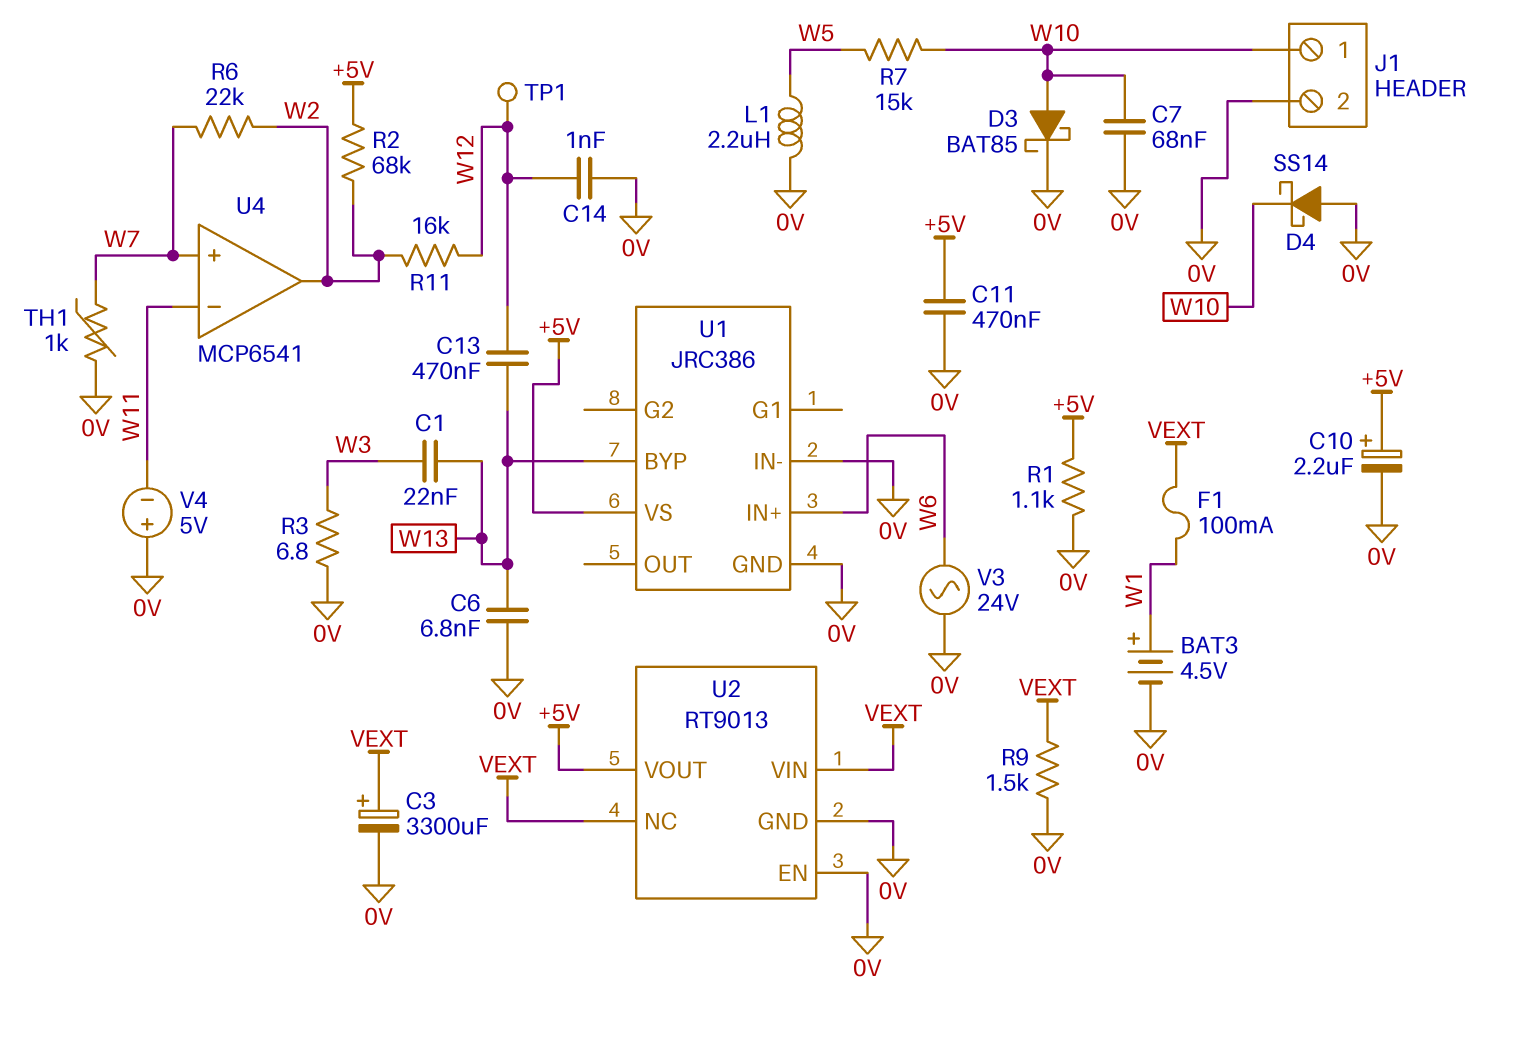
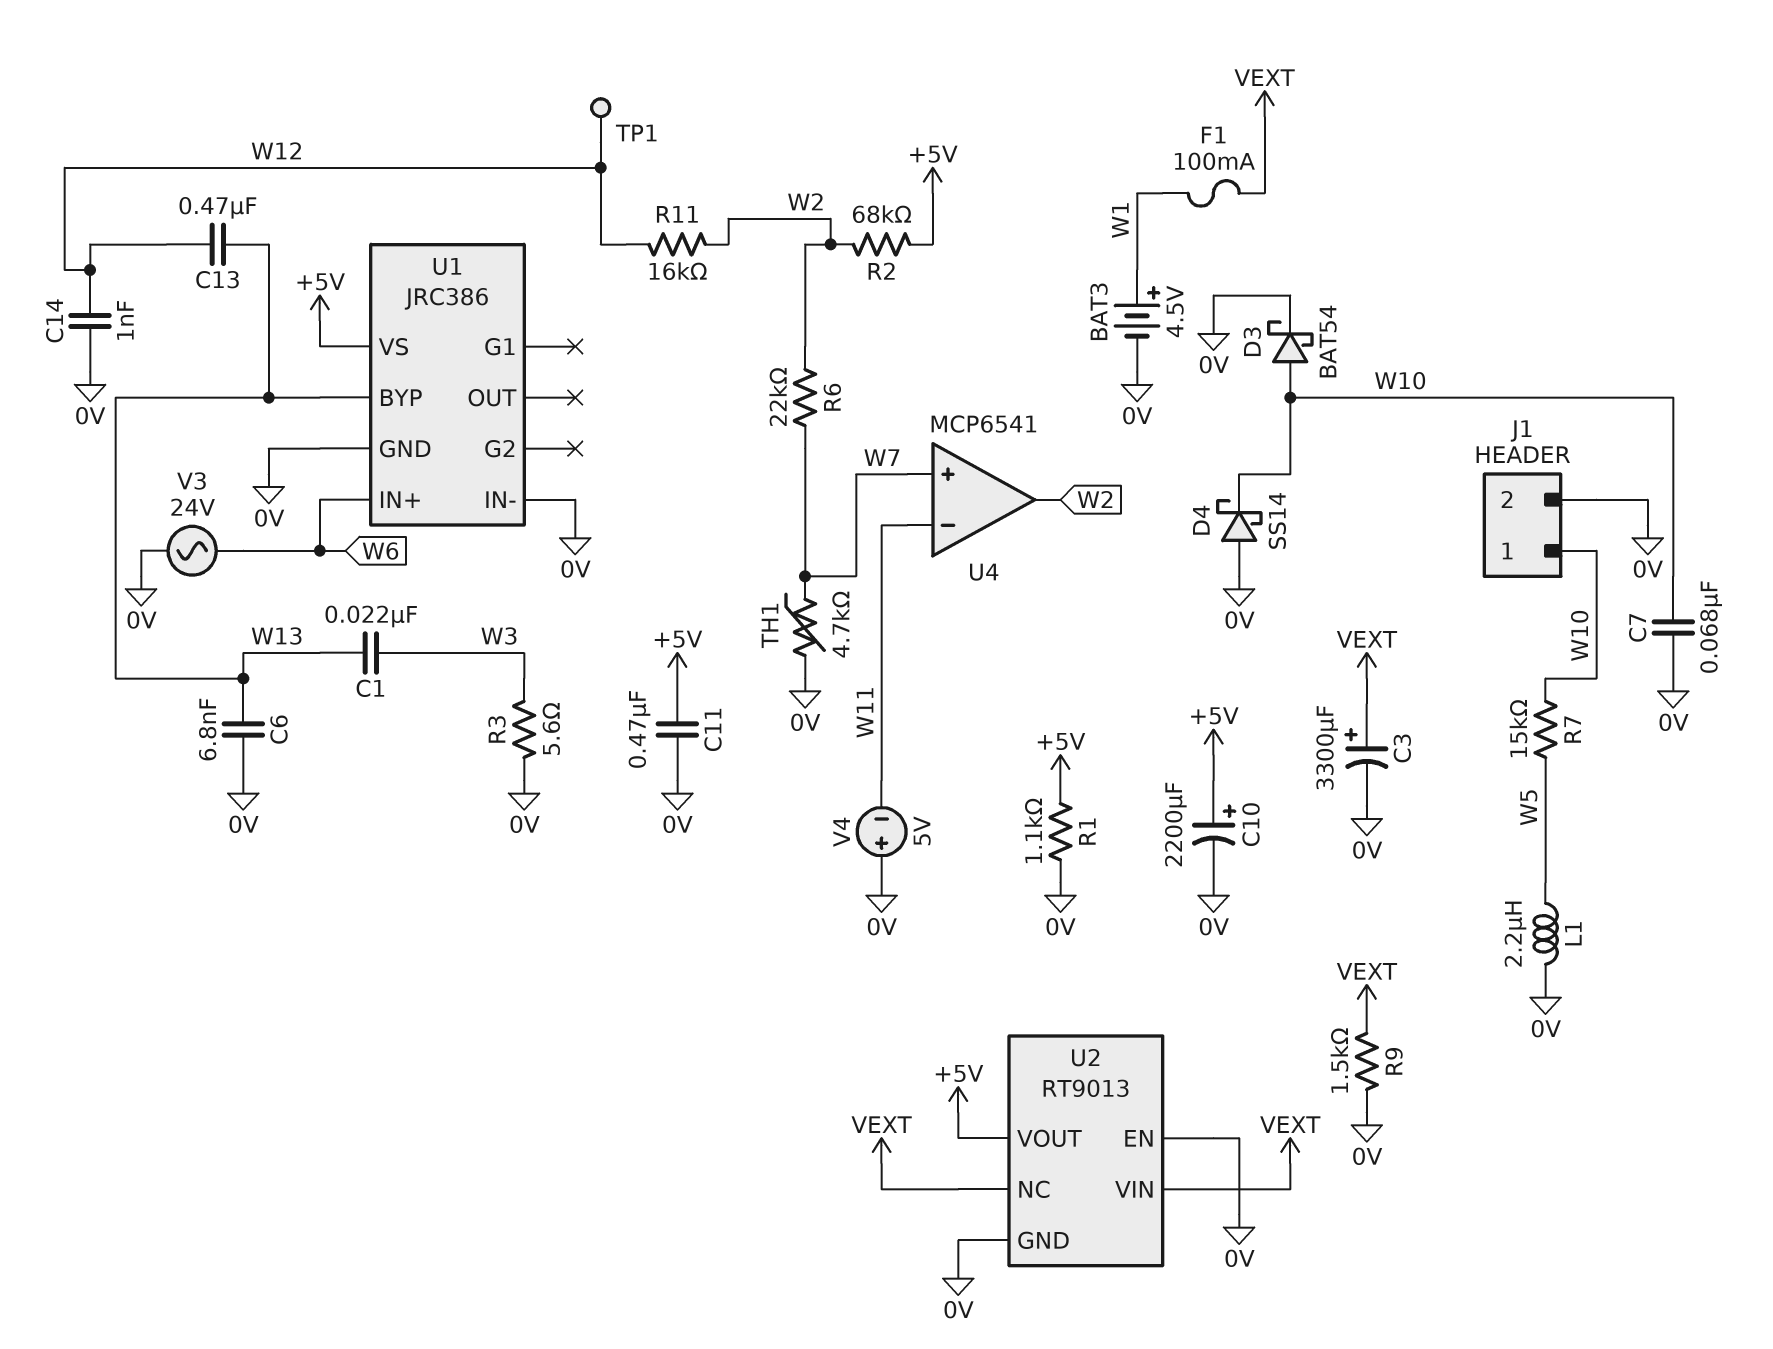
C10: 2.2uF (plus +5V, minus 0V) -> 2200uF (plus +5V, minus 0V)
D3: schottky BAT85 (A W10, K 0V) -> schottky BAT54 (A W10, K 0V)
R3: 6.8 (0V, W3) -> 5.6 (0V, W3)
TH1: 1k (0V, W7) -> 4.7k (0V, W7)

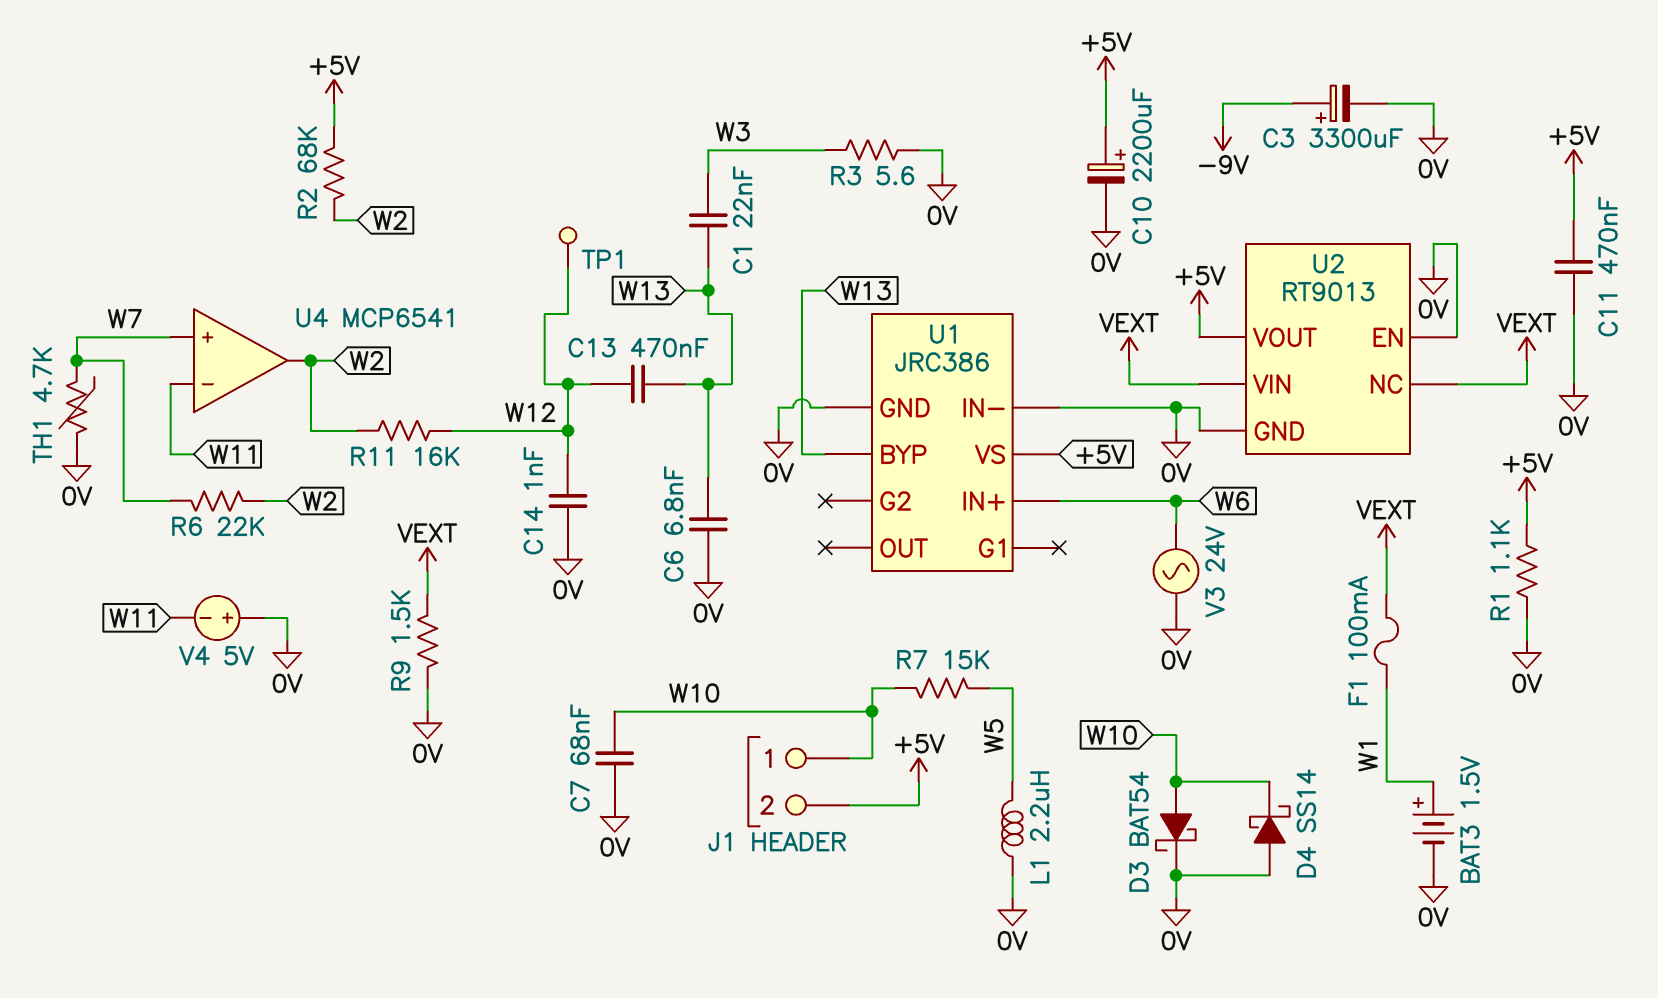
BAT3: 4.5V (plus W1, minus 0V) -> 1.5V (plus W1, minus 0V)
C3: 3300uF (plus VEXT, minus 0V) -> 3300uF (plus -9V, minus 0V)
J1 pin 2: 0V -> +5V

